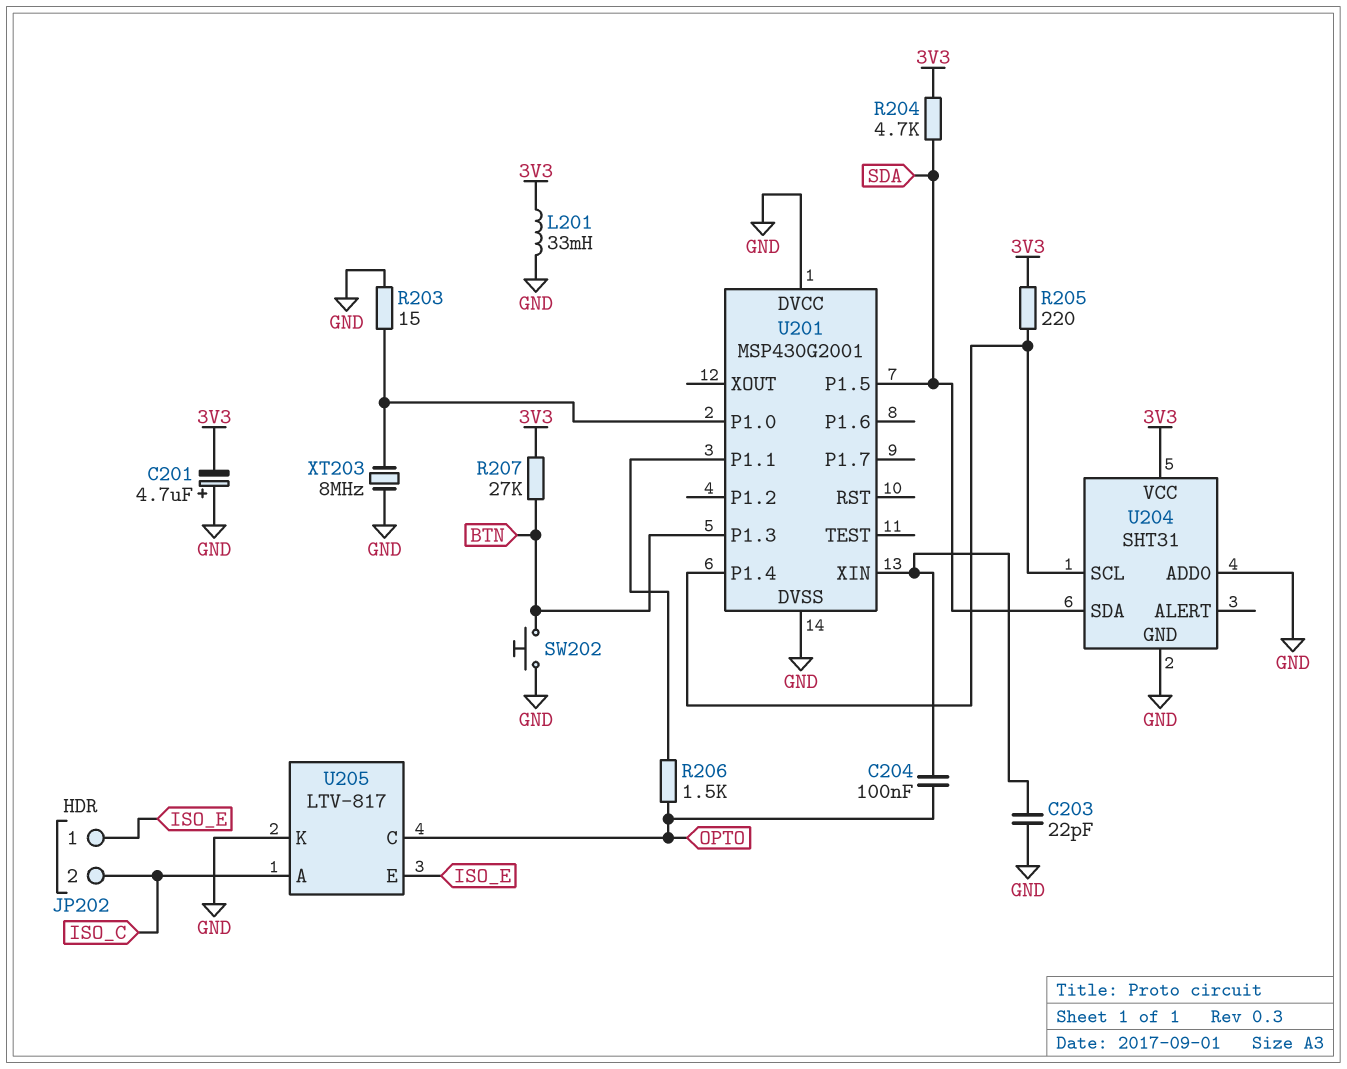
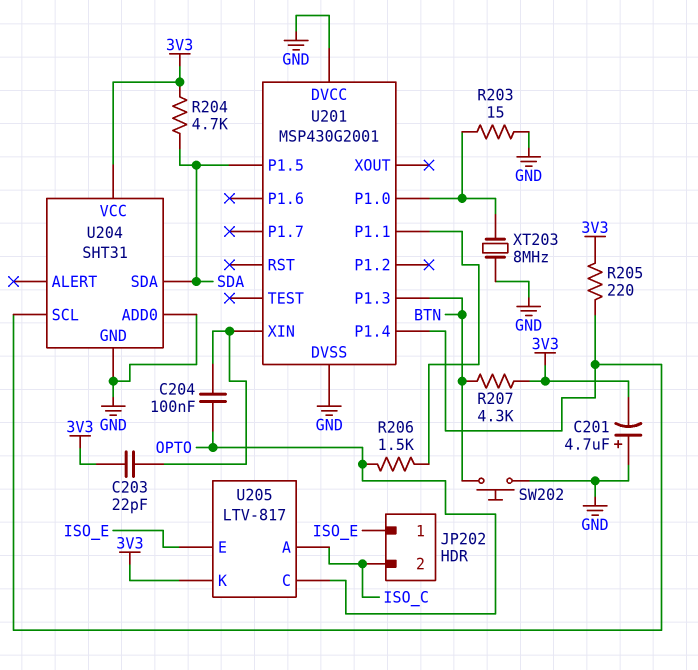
C203: 22pF (GND, U201/XIN) -> 22pF (3V3, U201/XIN)
L201: 33mH (3V3, GND) -> none
R207: 27k (3V3, BTN) -> 4.3k (3V3, BTN)
U205 pin K: GND -> 3V3

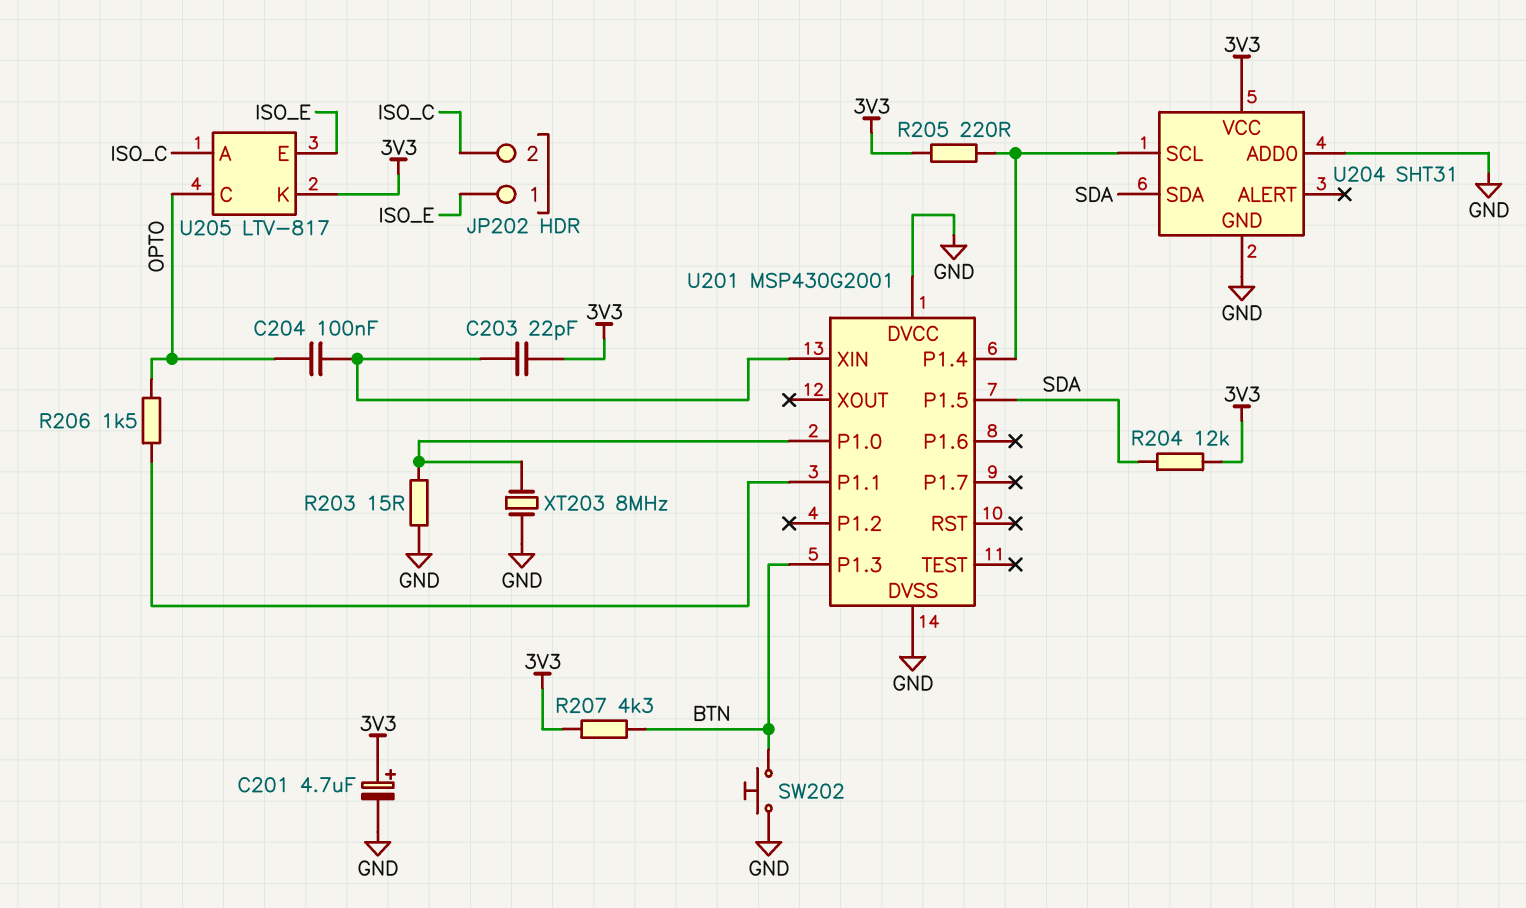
C201: 4.7uF (plus GND, minus 3V3) -> 4.7uF (plus 3V3, minus GND)
R204: 4.7k (3V3, SDA) -> 12k (3V3, SDA)

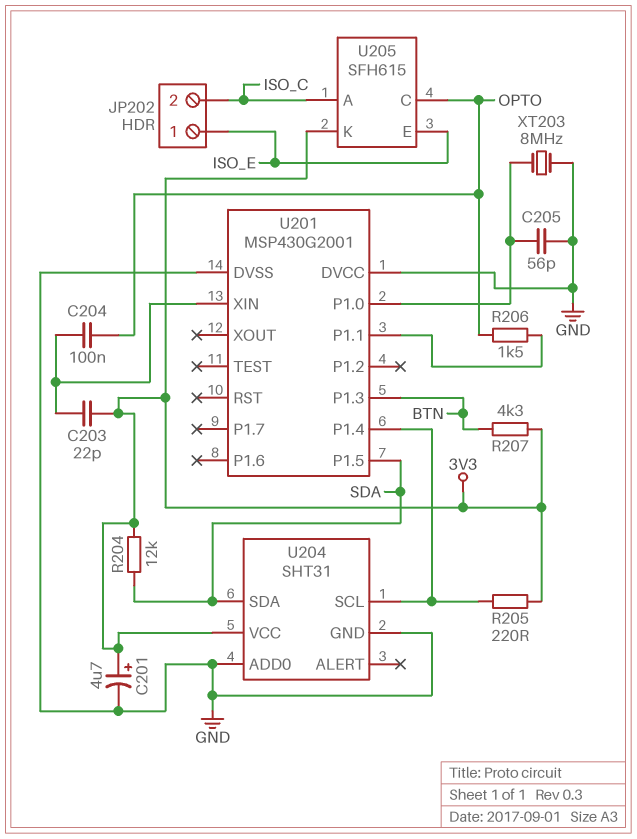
C205: none -> 56pF (GND, U201/P1.0)
R203: 15 (GND, U201/P1.0) -> none
SW202: button (BTN, GND) -> none
U205: LTV-817 -> SFH615

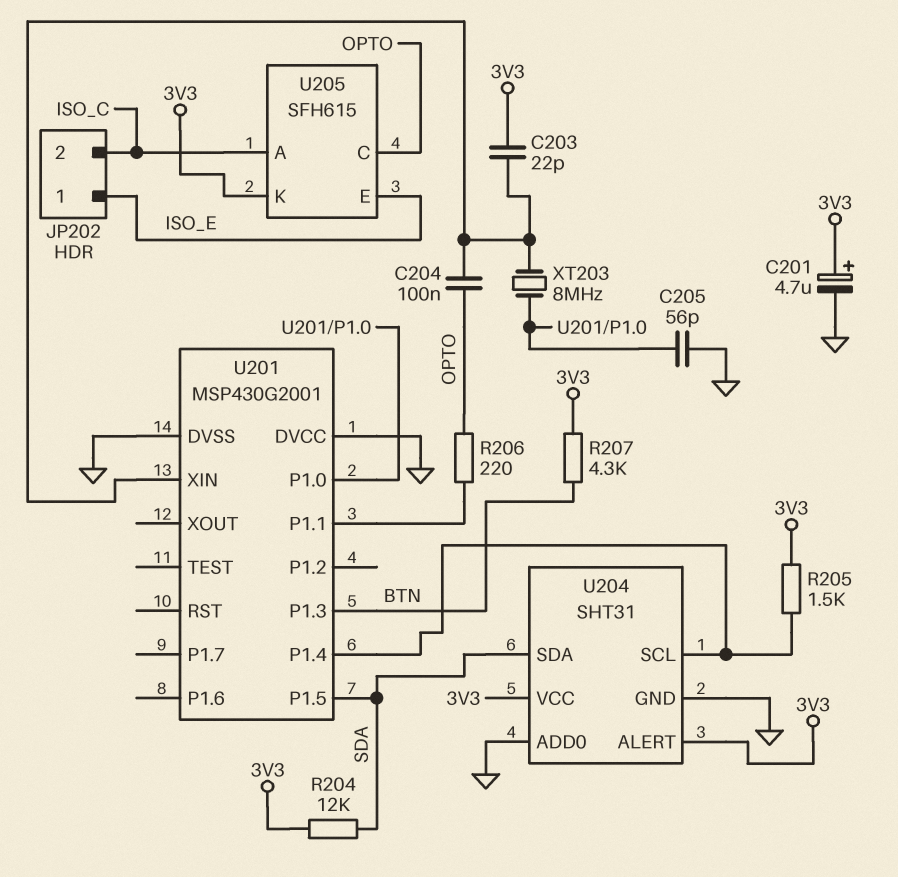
R205: 220 (3V3, U201/P1.4) -> 1.5k (3V3, U201/P1.4)
R206: 1.5k (OPTO, U201/P1.1) -> 220 (OPTO, U201/P1.1)
U204 pin ALERT: none -> 3V3
XT203: 8MHz (GND, U201/P1.0) -> 8MHz (U201/P1.0, U201/XIN)

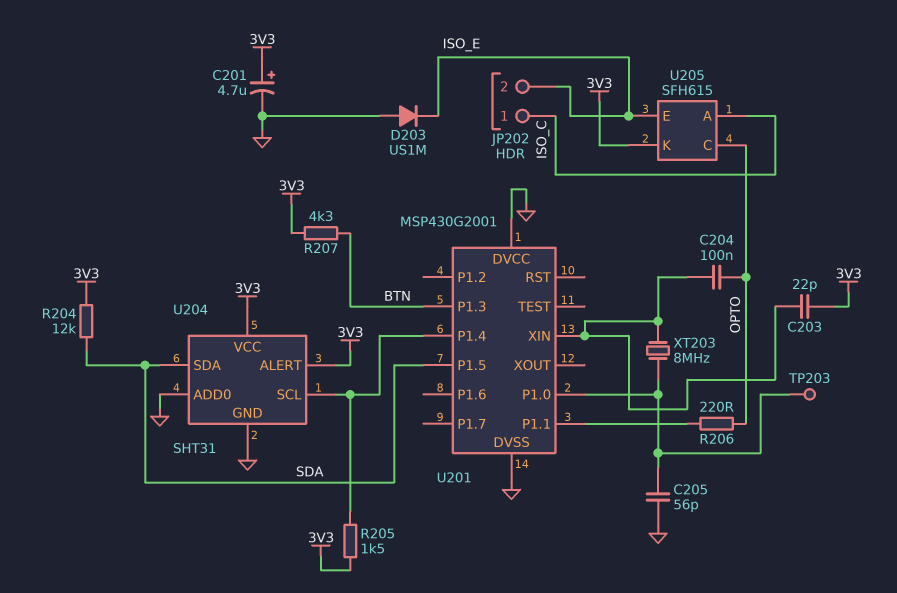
D203: none -> diode US1M (A GND, K ISO_E)
JP202 pin 1: ISO_E -> ISO_C
JP202 pin 2: ISO_C -> ISO_E
TP203: none -> test point (U201/P1.0)

